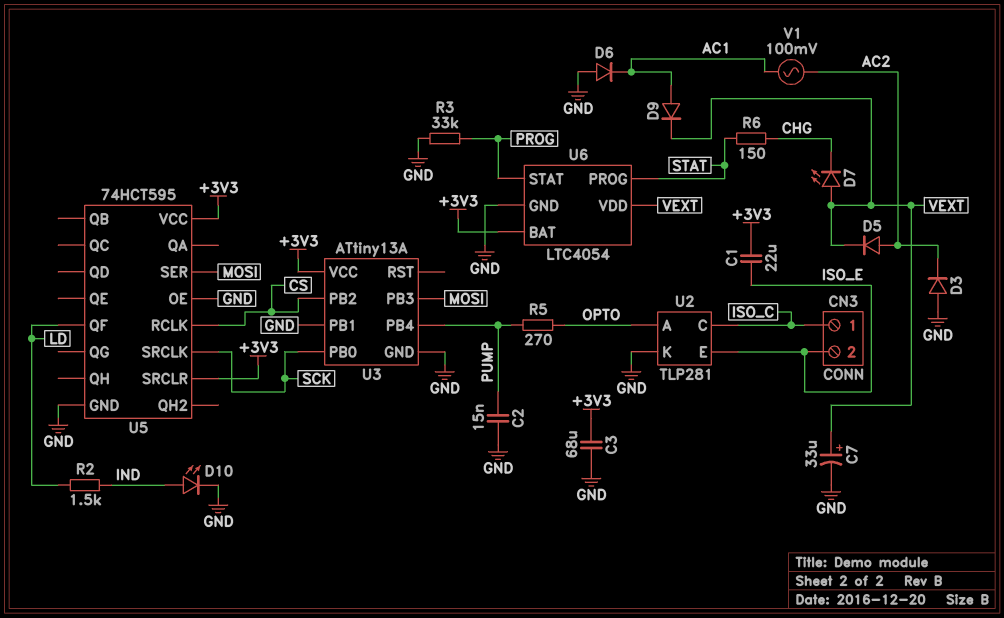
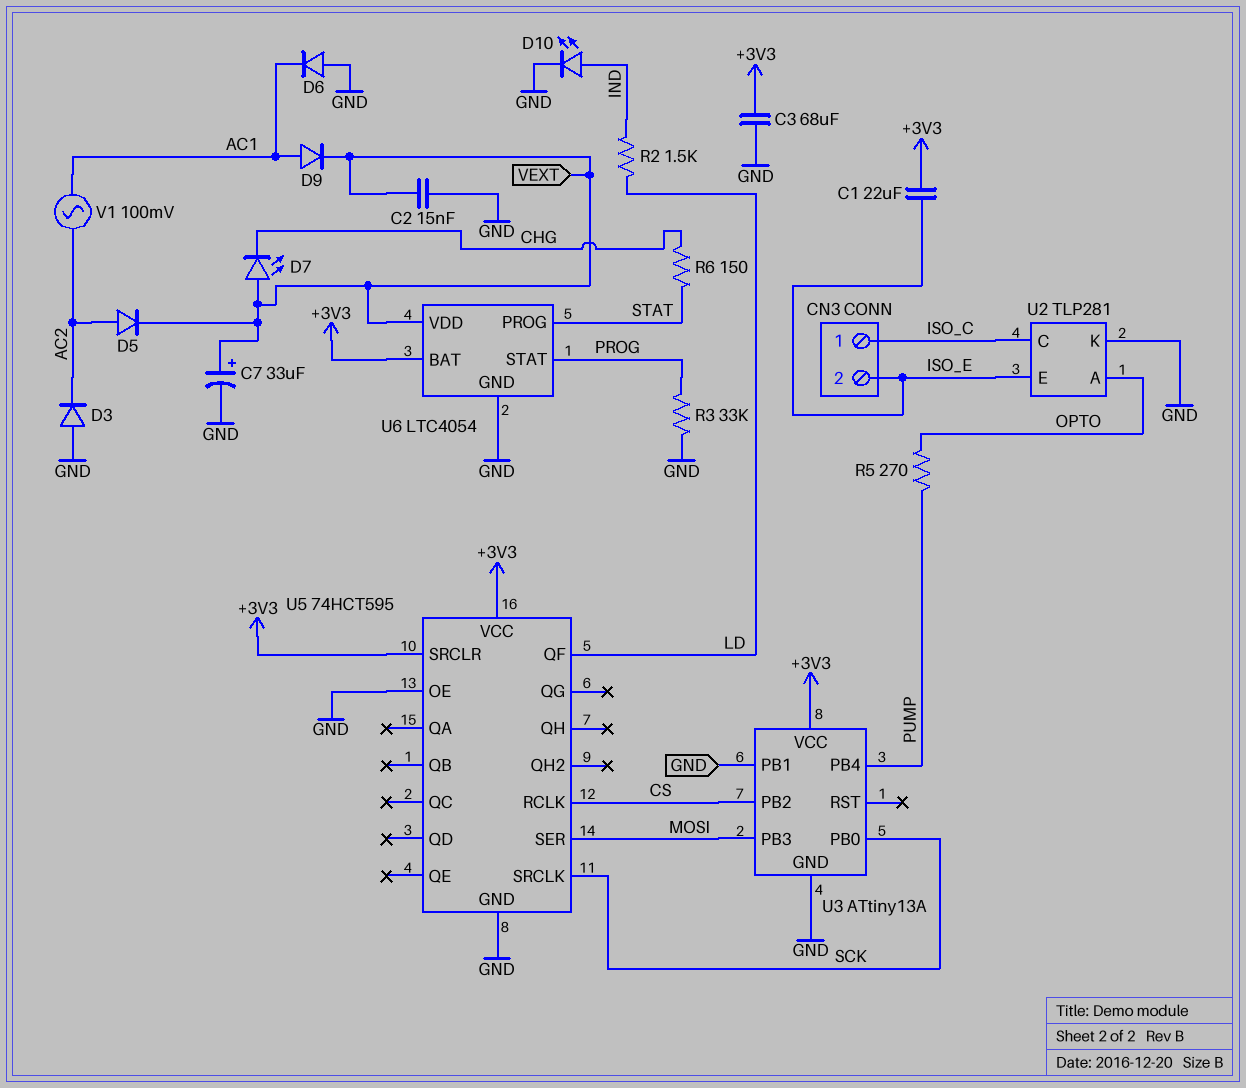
C2: 15nF (GND, PUMP) -> 15nF (GND, VEXT)

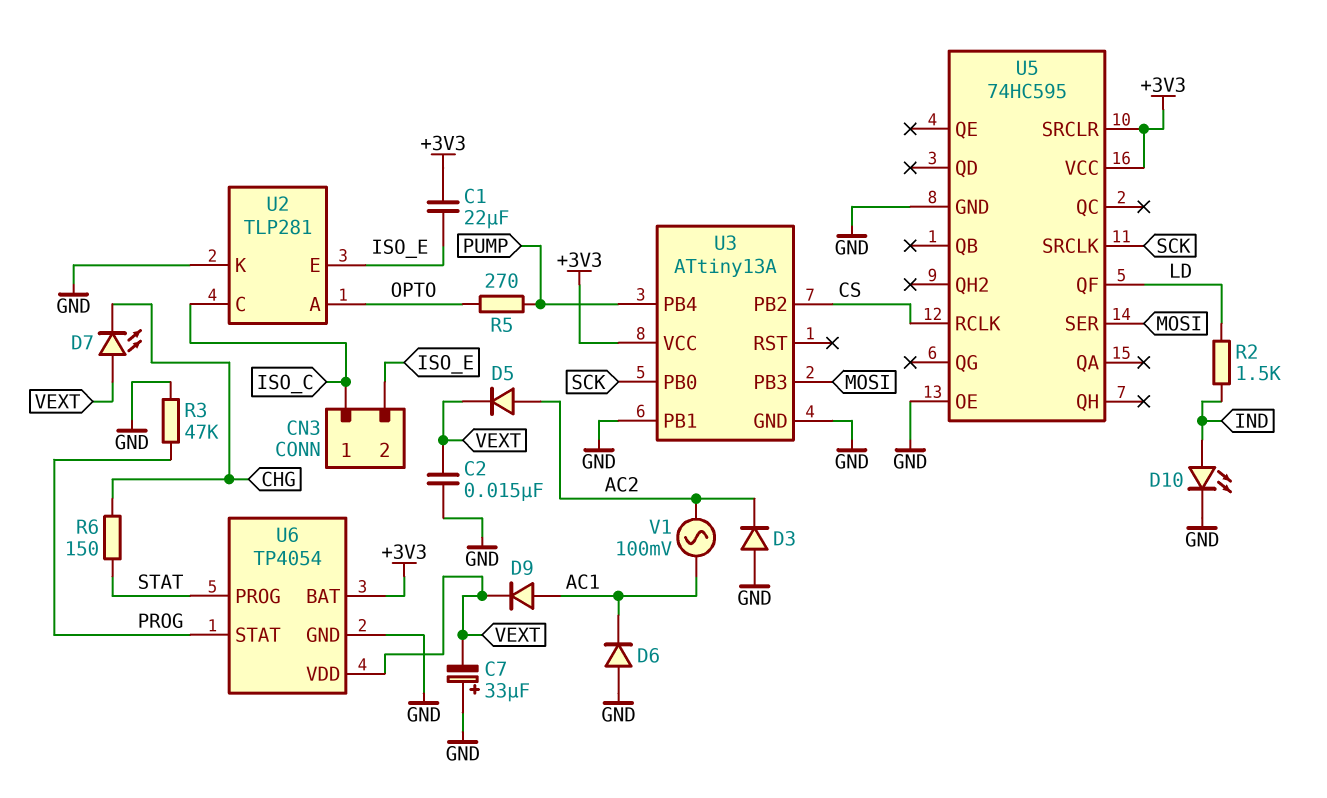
C3: 68uF (+3V3, GND) -> none
C7: 33uF (plus VEXT, minus GND) -> 33uF (plus GND, minus VEXT)
R3: 33k (GND, PROG) -> 47k (GND, PROG)
U5: 74HCT595 -> 74HC595
U6: LTC4054 -> TP4054

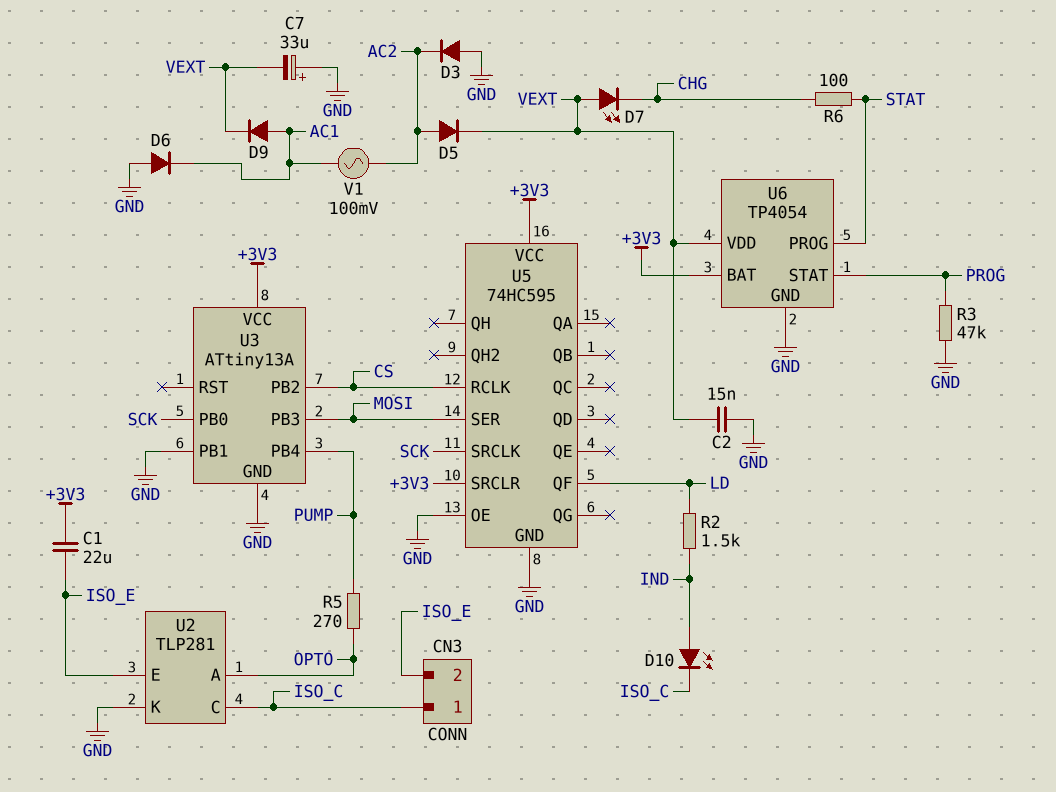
D10: LED (A IND, K GND) -> LED (A IND, K ISO_C)
R6: 150 (CHG, STAT) -> 100 (CHG, STAT)

